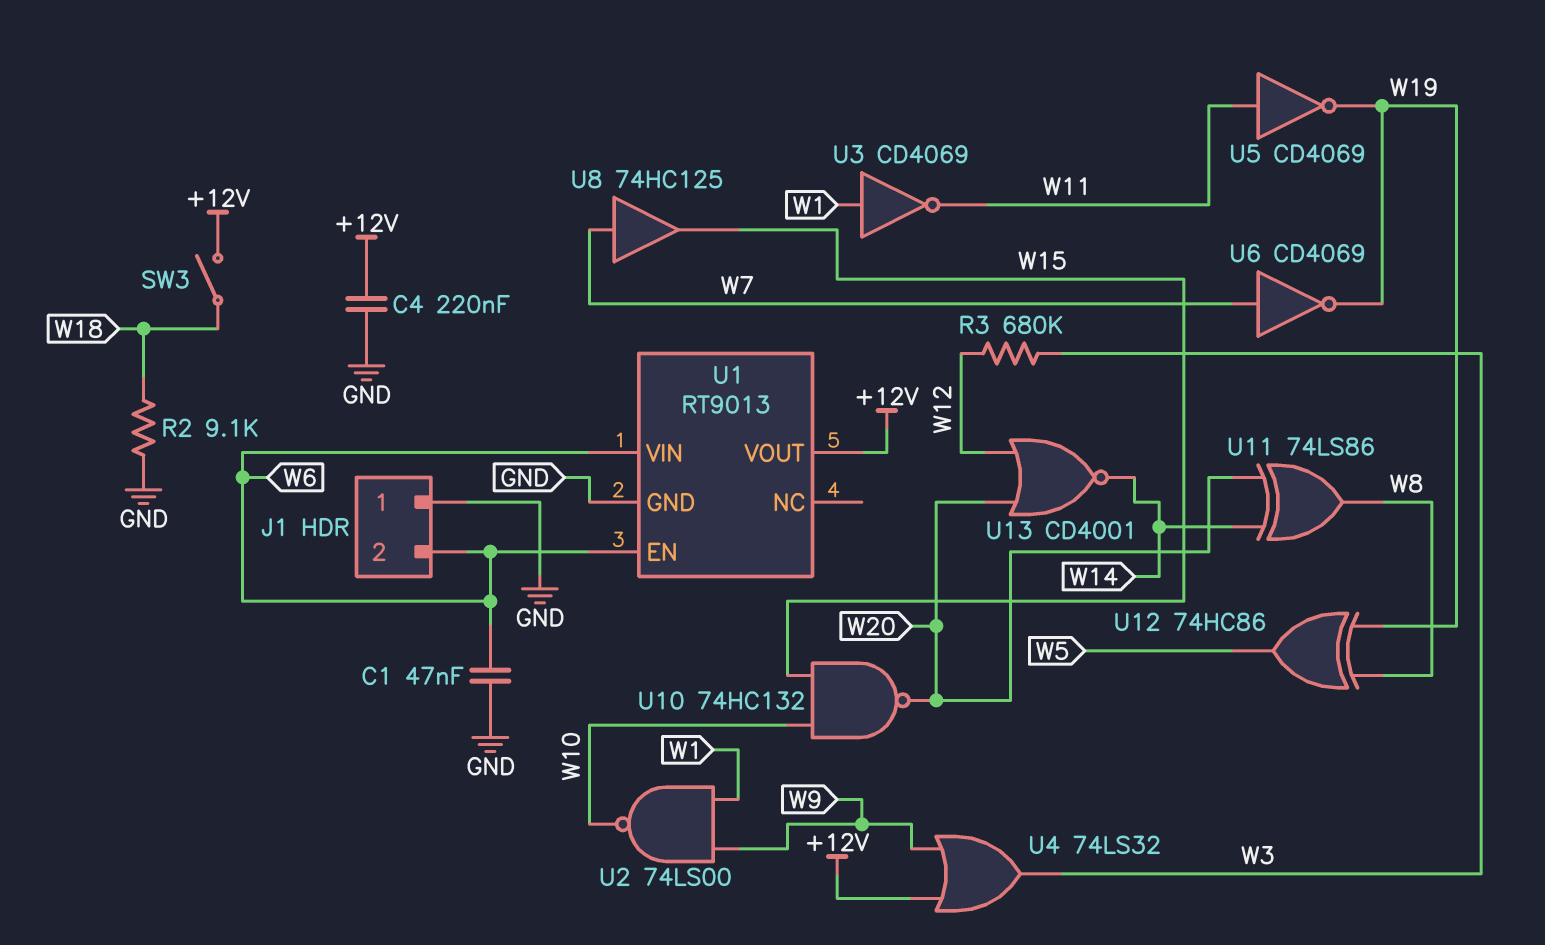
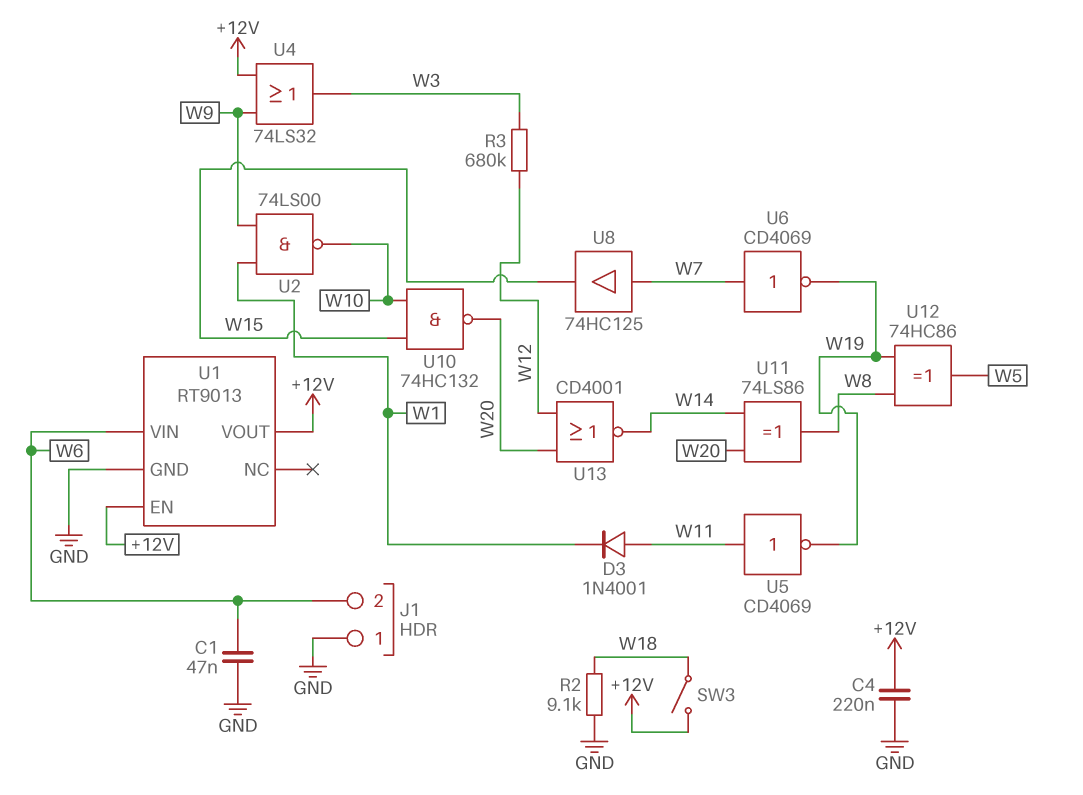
D3: none -> diode 1N4001 (A W11, K W1)
U1 pin EN: W6 -> +12V
U3: NOT CD4069 (in W1, out W11) -> none

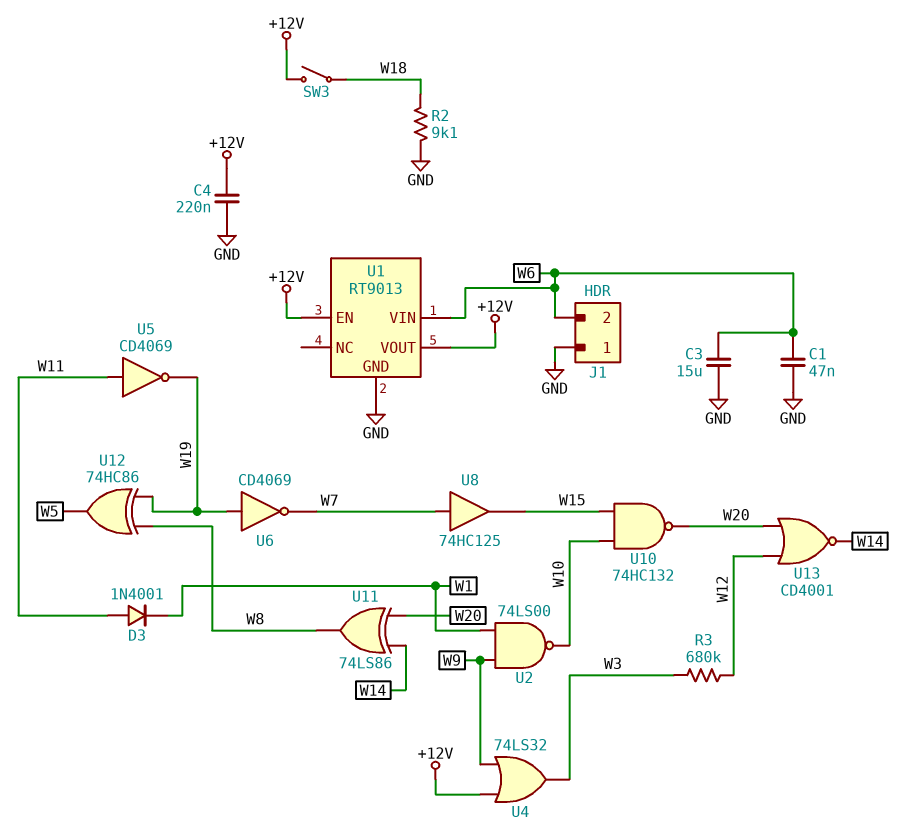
C3: none -> 15uF (GND, W6)
U6: NOT CD4069 (in W7, out W19) -> NOT CD4069 (in W19, out W7)

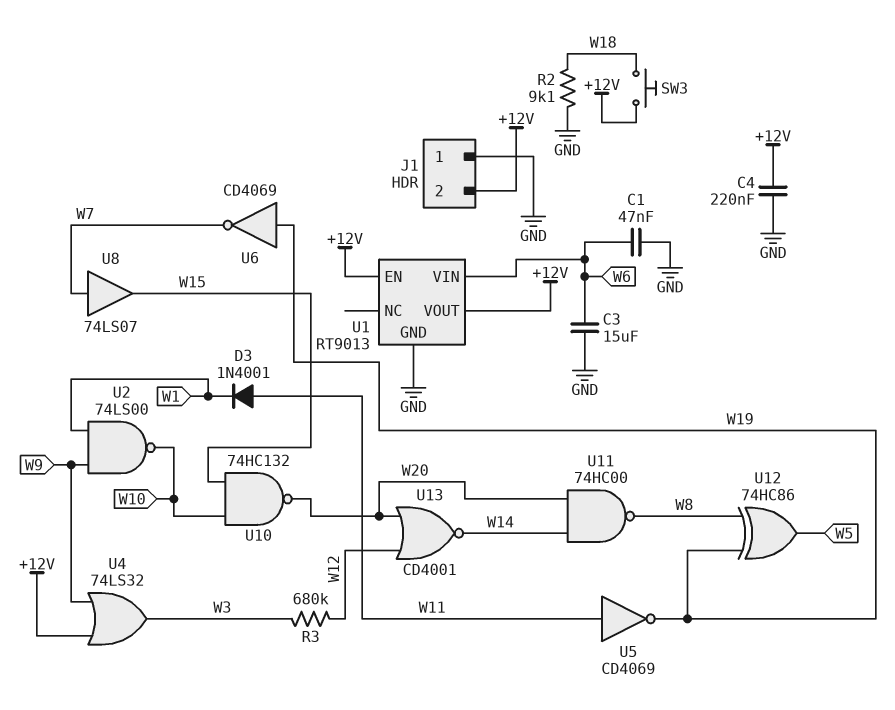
J1 pin 2: W6 -> +12V
SW3: switch (+12V, W18) -> button (+12V, W18)
U8: buffer 74HC125 (in W7, out W15) -> buffer 74LS07 (in W7, out W15)
U11: XOR 74LS86 (in W14, in W20, out W8) -> NAND 74HC00 (in W14, in W20, out W8)

